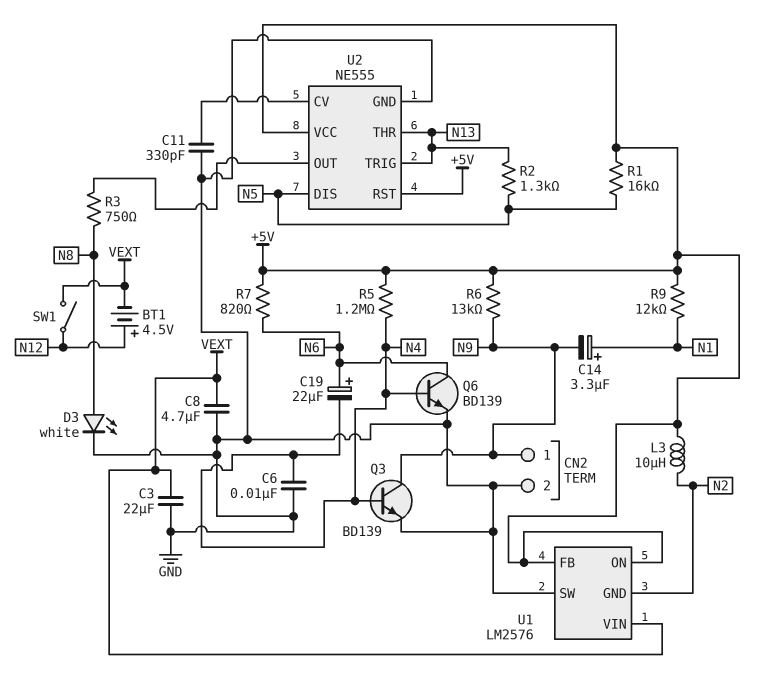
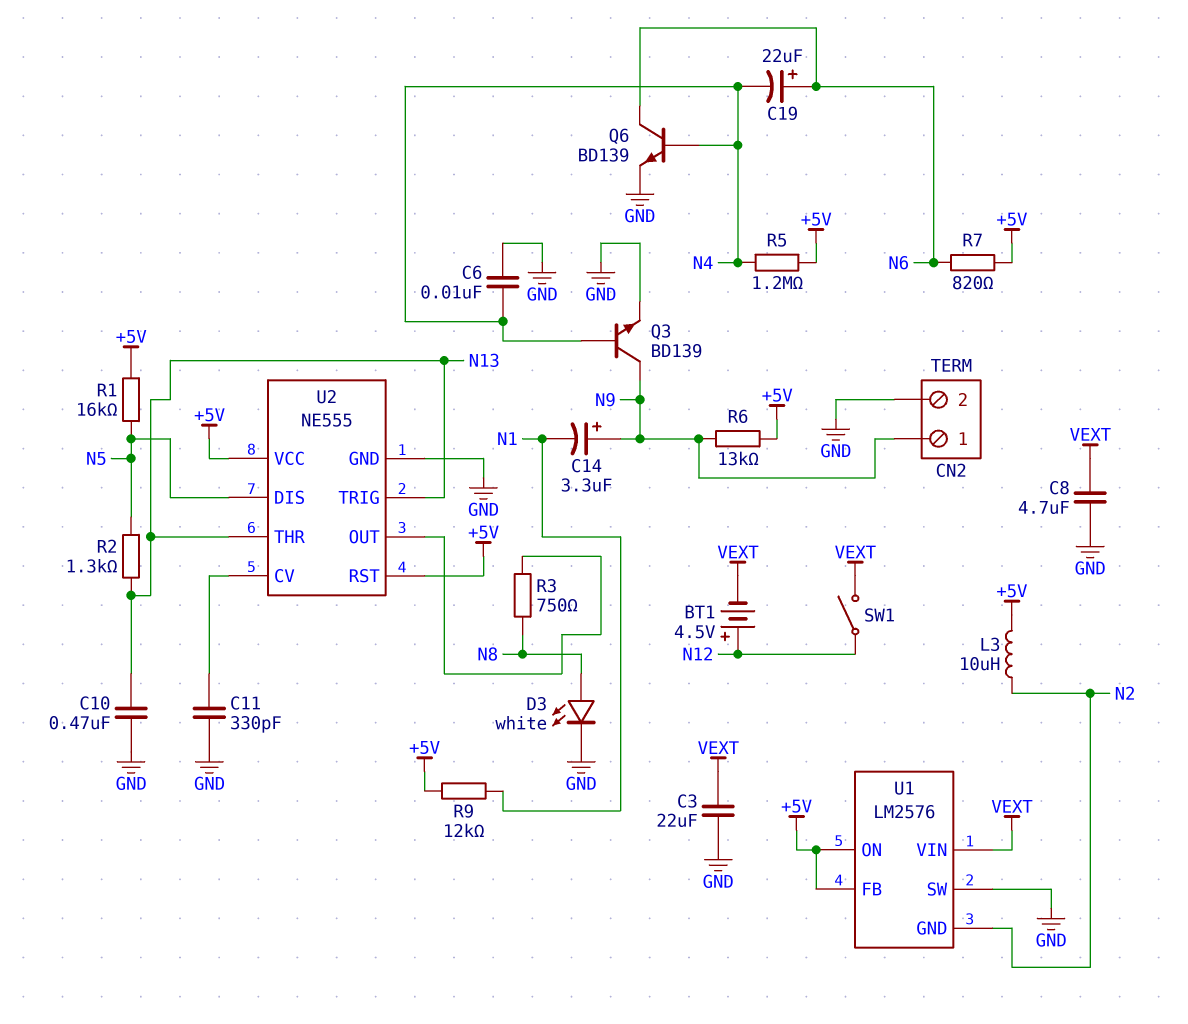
C10: none -> 470nF (GND, N13)
C14: 3.3uF (plus N1, minus N9) -> 3.3uF (plus N9, minus N1)

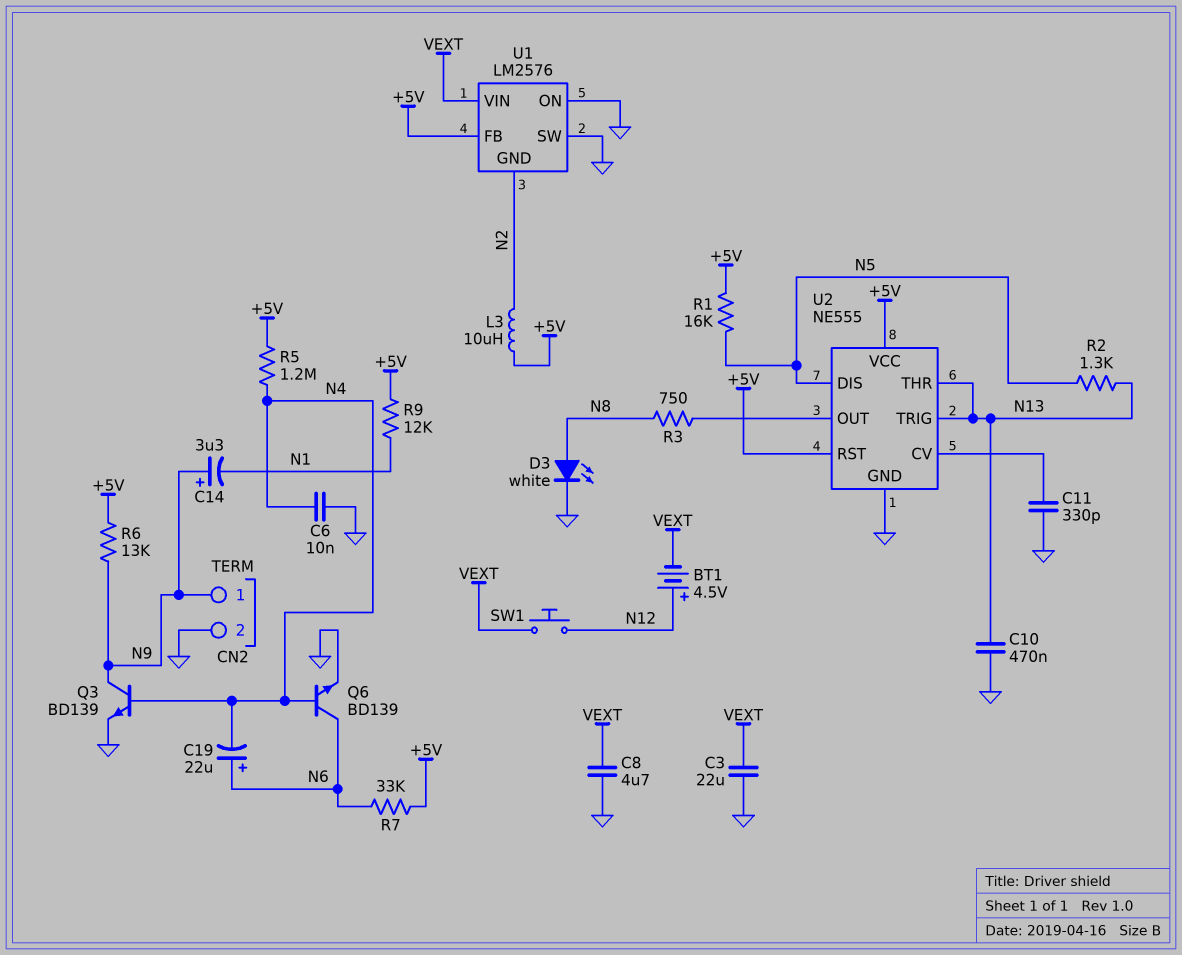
R7: 820 (+5V, N6) -> 33k (+5V, N6)
SW1: switch (N12, VEXT) -> button (N12, VEXT)
U1 pin ON: +5V -> GND

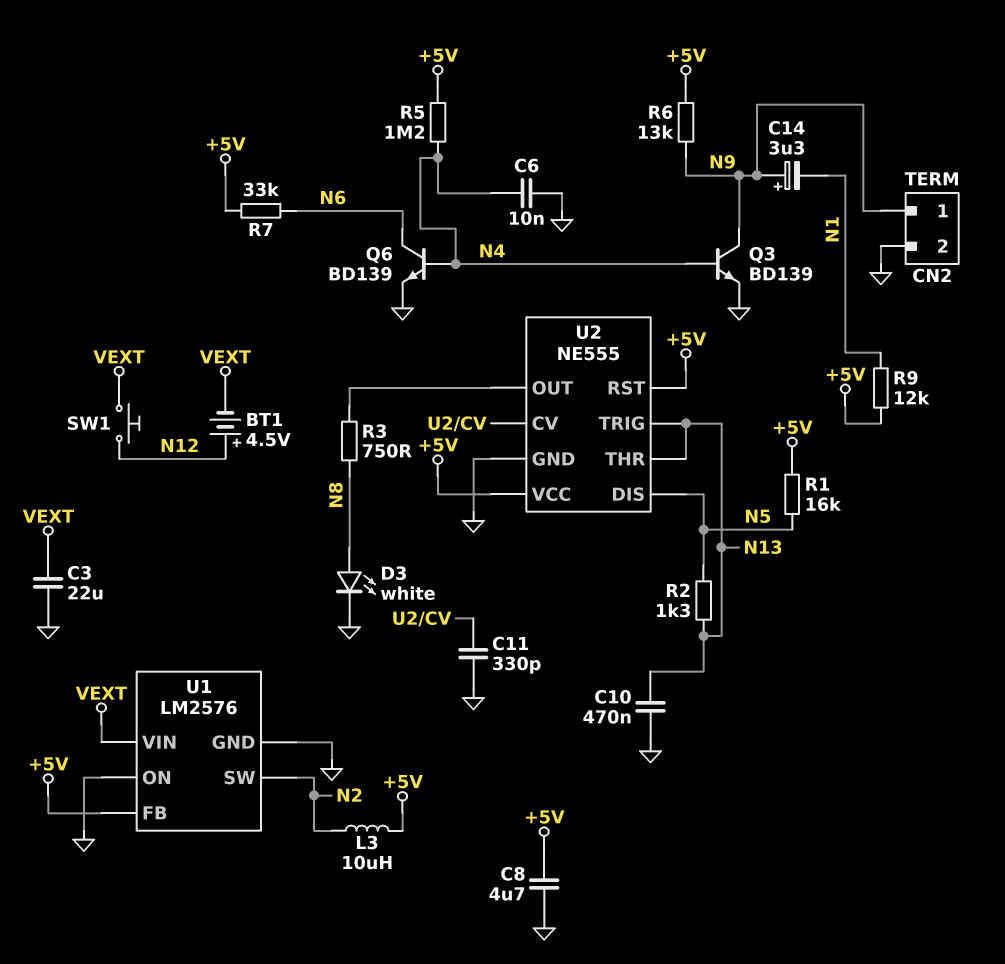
C8: 4.7uF (GND, VEXT) -> 4.7uF (+5V, GND)
C19: 22uF (plus N6, minus N4) -> none
U1 pin GND: N2 -> GND
U1 pin SW: GND -> N2

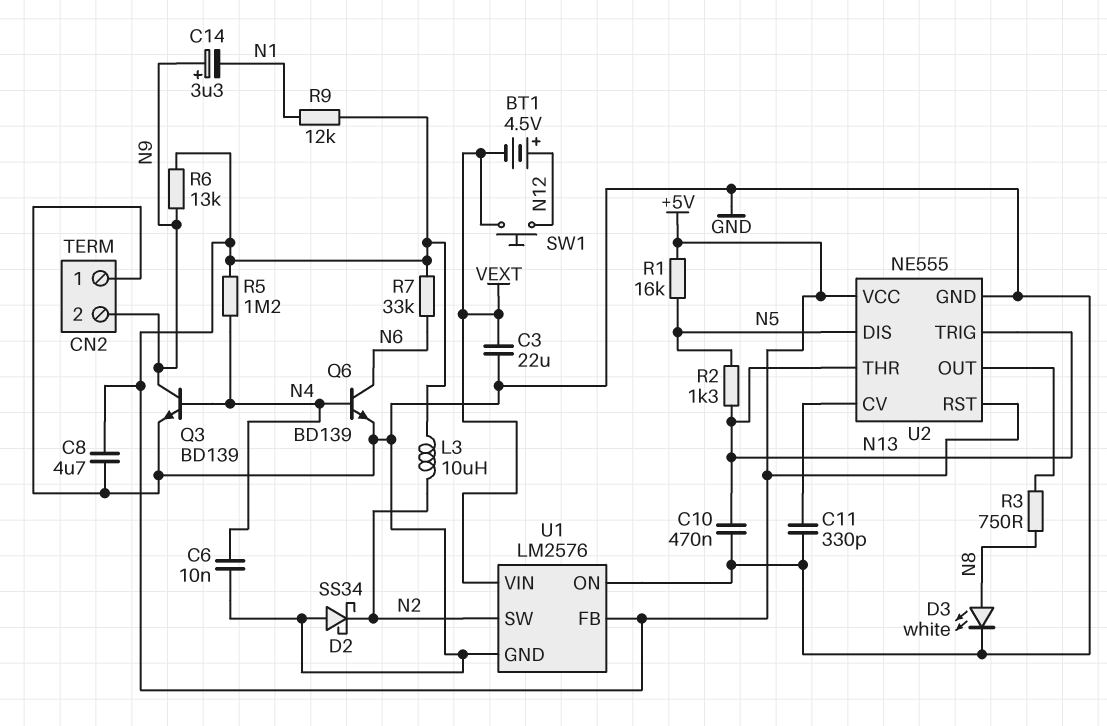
CN2 pin 1: N9 -> GND
CN2 pin 2: GND -> N9
D2: none -> schottky SS34 (A GND, K N2)

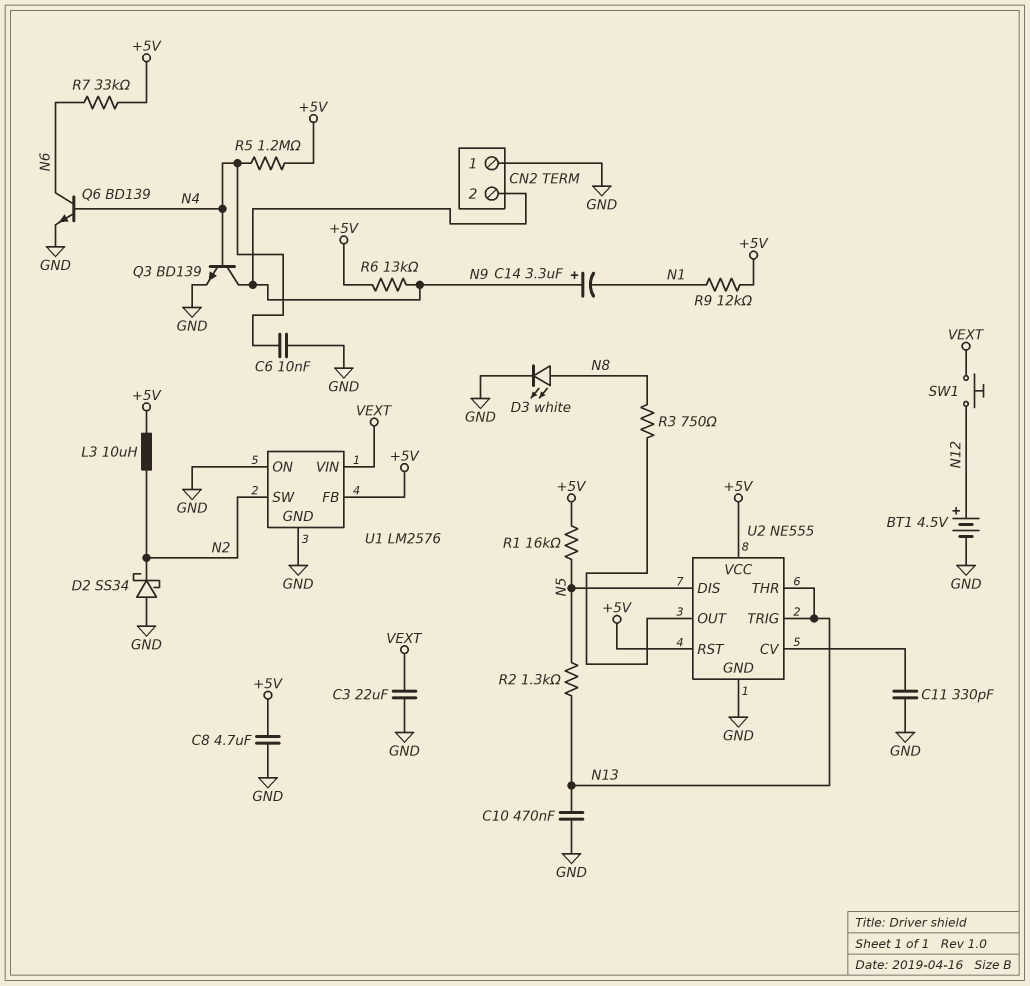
BT1: 4.5V (plus N12, minus VEXT) -> 4.5V (plus N12, minus GND)

